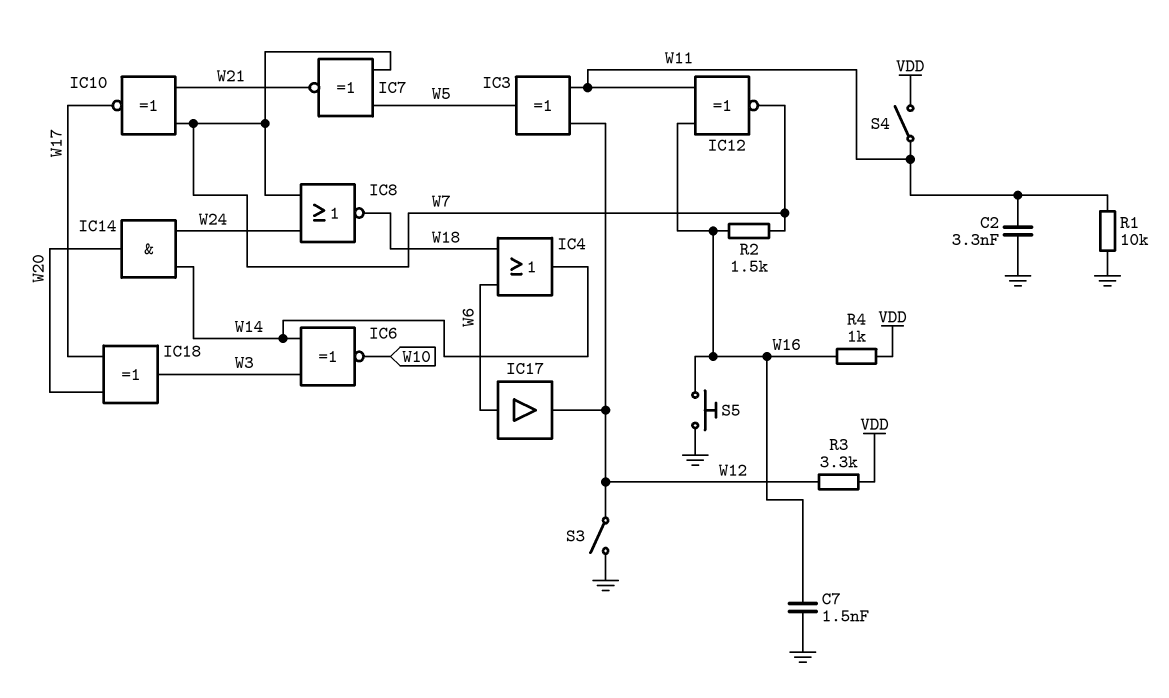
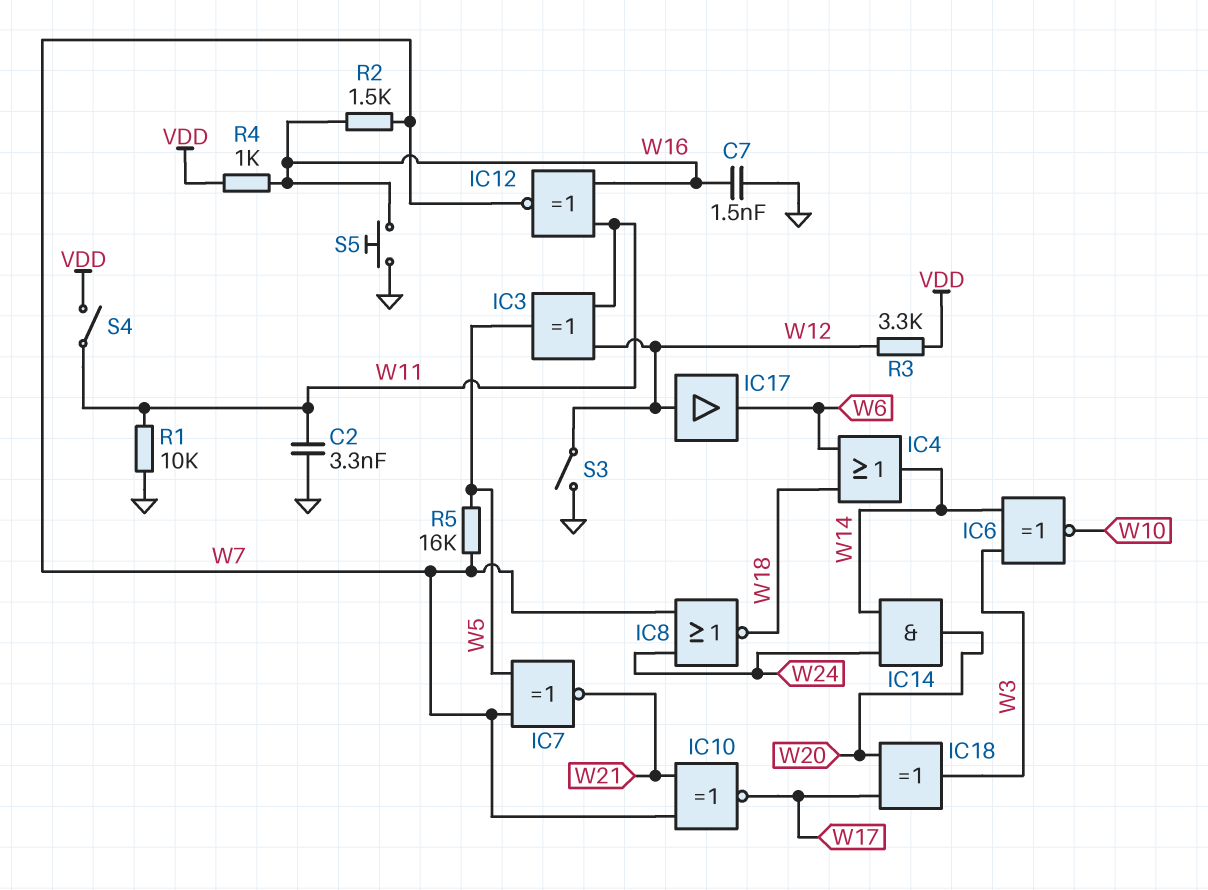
IC17: buffer (in W6, out W12) -> buffer (in W12, out W6)
R5: none -> 16k (W5, W7)

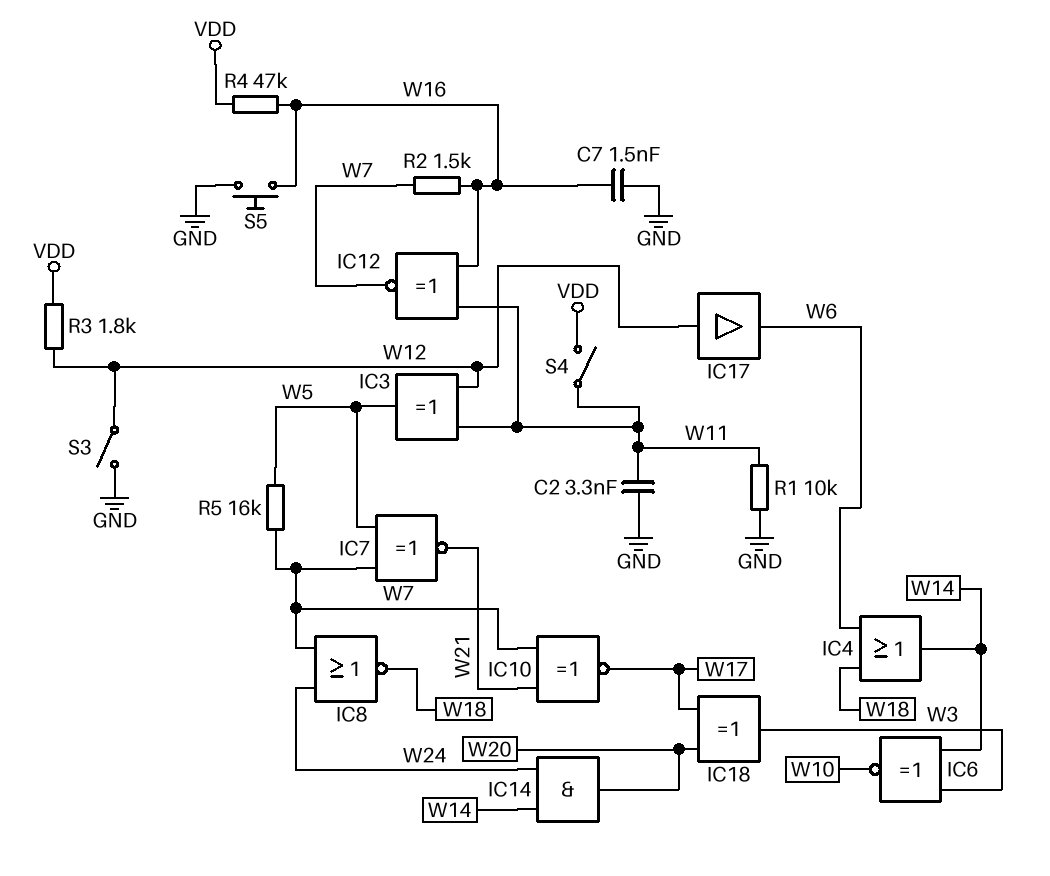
R3: 3.3k (VDD, W12) -> 1.8k (VDD, W12)
R4: 1k (VDD, W16) -> 47k (VDD, W16)

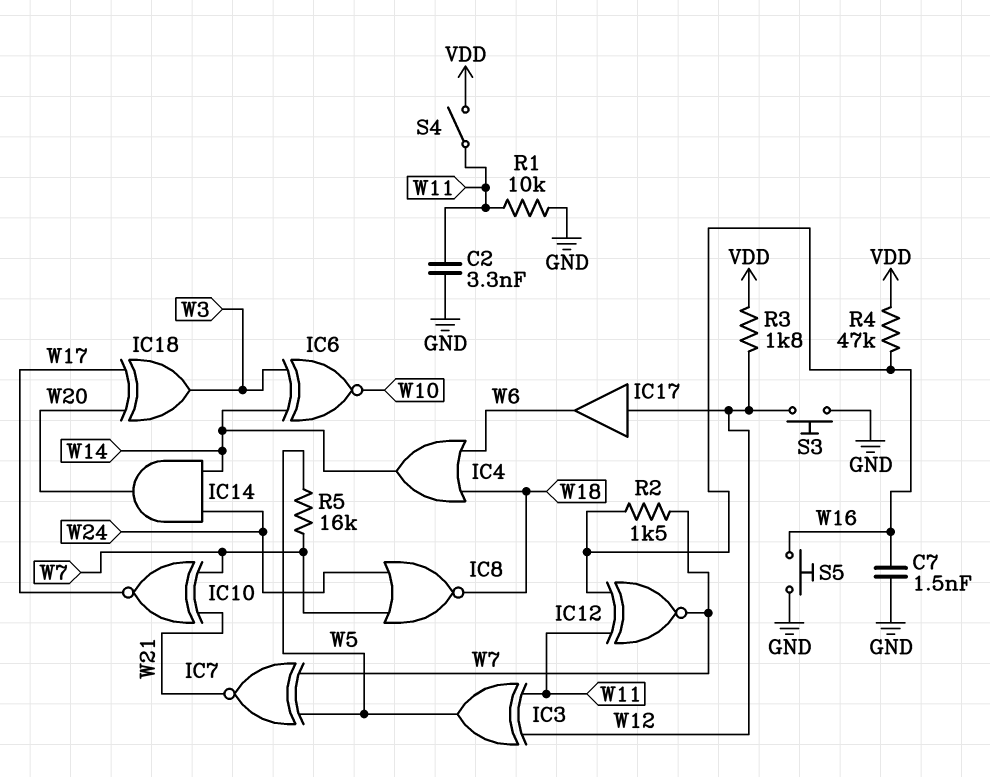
S3: switch (GND, W12) -> button (GND, W12)

